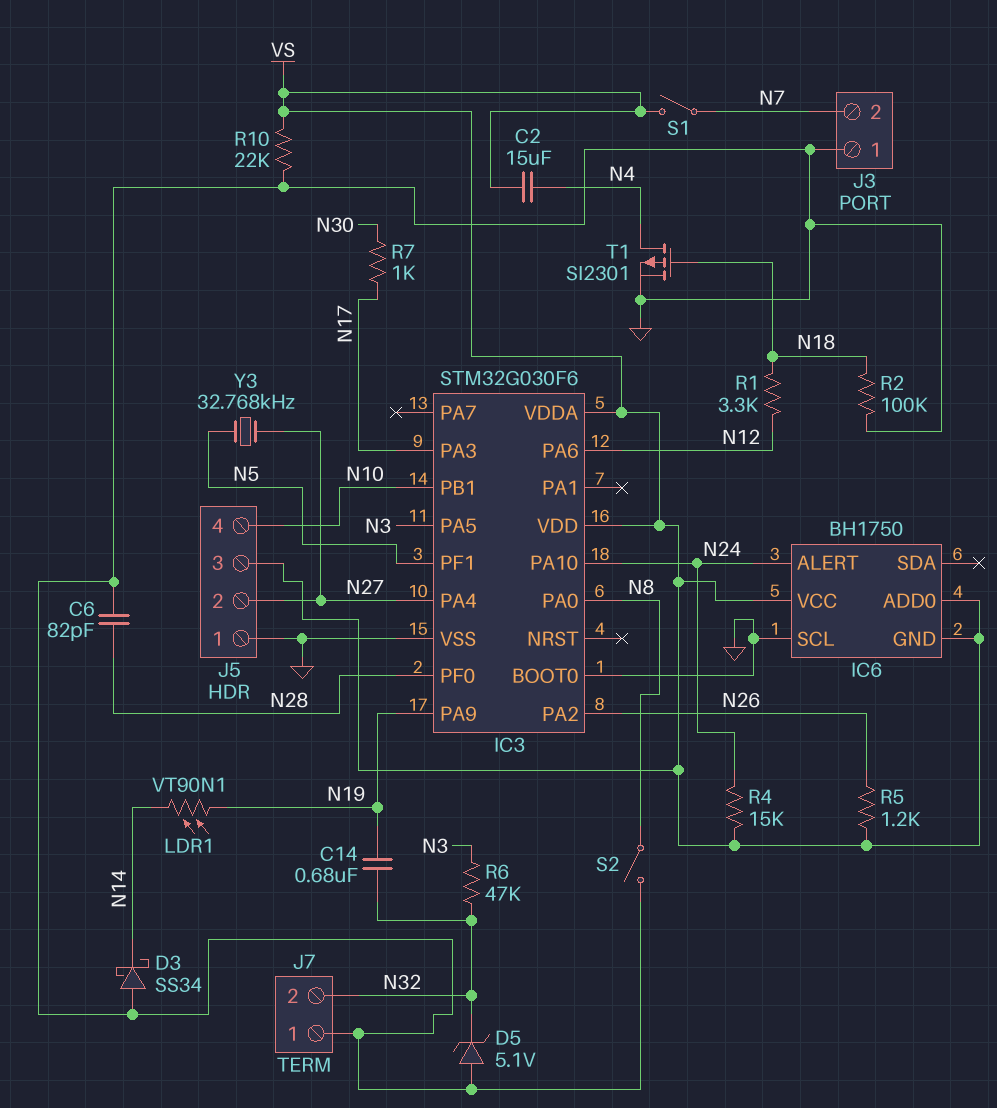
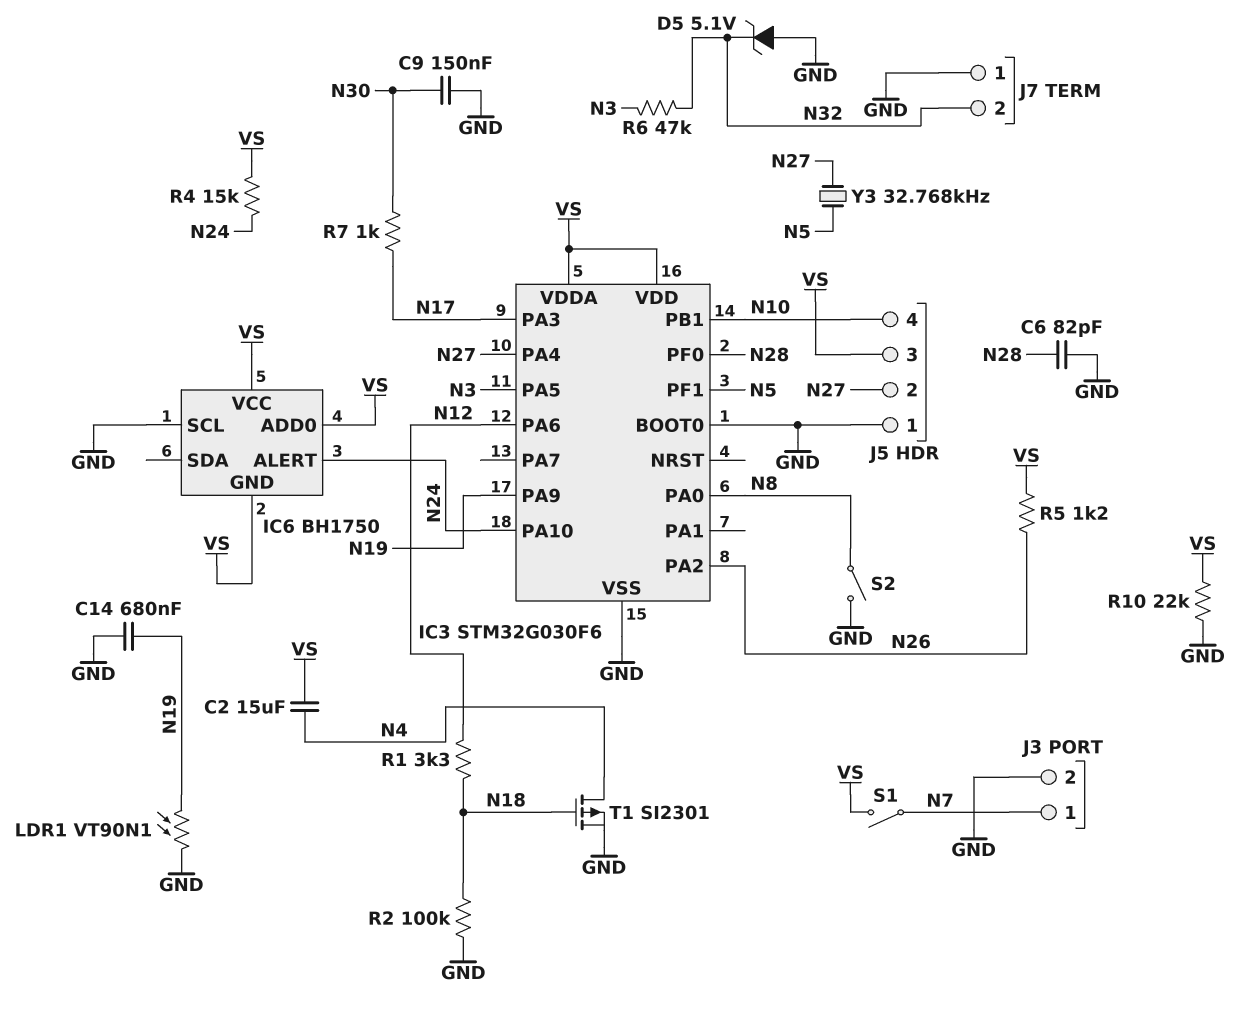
C9: none -> 150nF (GND, N30)
C14: 680nF (N19, N32) -> 680nF (GND, N19)
D3: schottky SS34 (A GND, K N14) -> none
J3 pin 1: GND -> N7
J3 pin 2: N7 -> GND
LDR1: VT90N1 (N14, N19) -> VT90N1 (GND, N19)

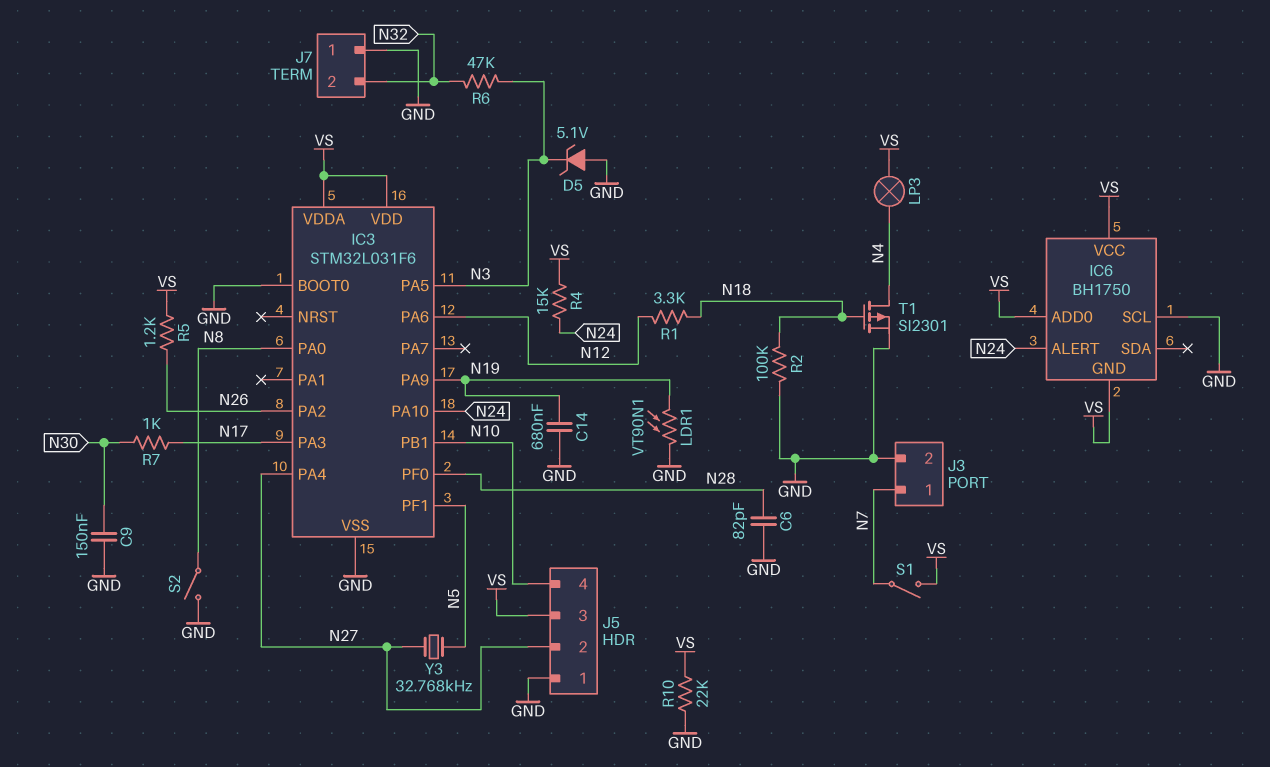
C2: 15uF (N4, VS) -> none
D5: zener 5.1V (A GND, K N32) -> zener 5.1V (A GND, K N3)
IC3: STM32G030F6 -> STM32L031F6
LP3: none -> lamp (N4, VS)

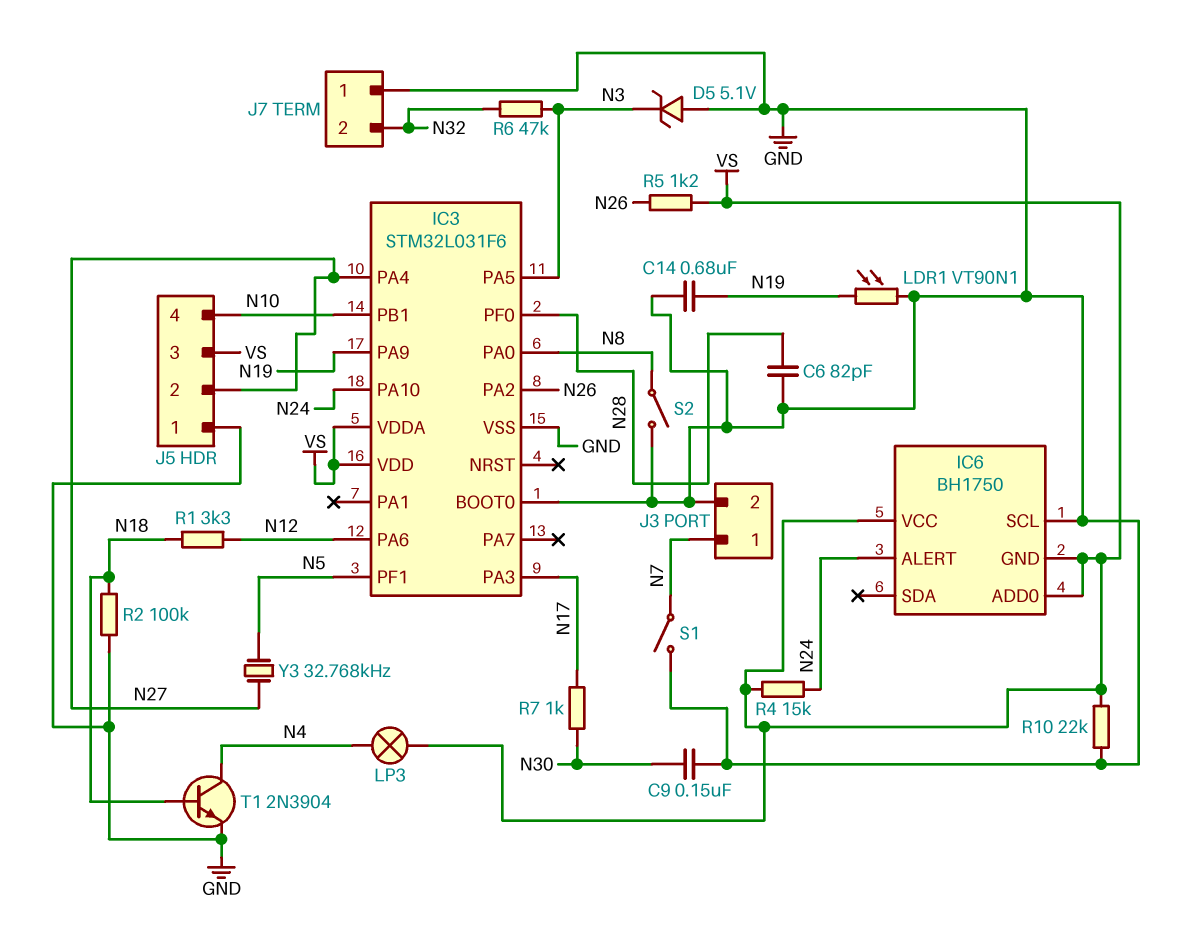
S1: switch (N7, VS) -> switch (GND, N7)
T1: PMOS SI2301 (G N18, D N4, S GND) -> NPN 2N3904 (B N18, C N4, E GND)

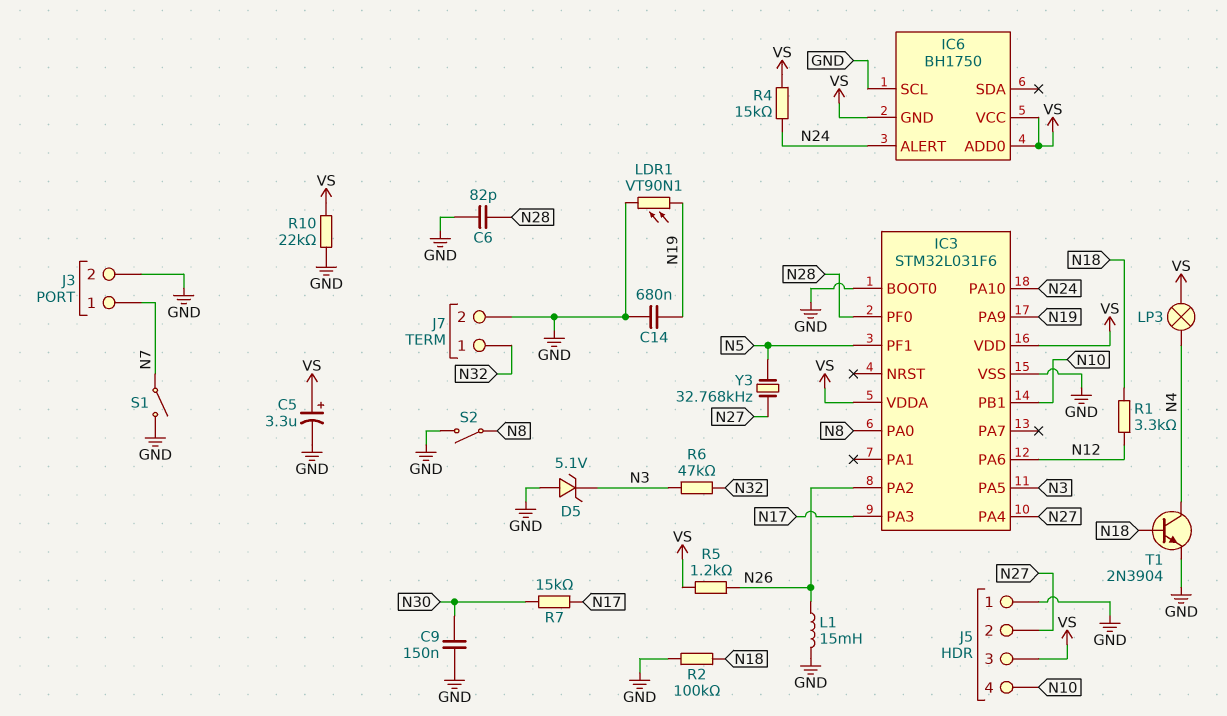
C5: none -> 3.3uF (plus VS, minus GND)
J7 pin 1: GND -> N32
J7 pin 2: N32 -> GND
L1: none -> 15mH (GND, N26)
R7: 1k (N17, N30) -> 15k (N17, N30)

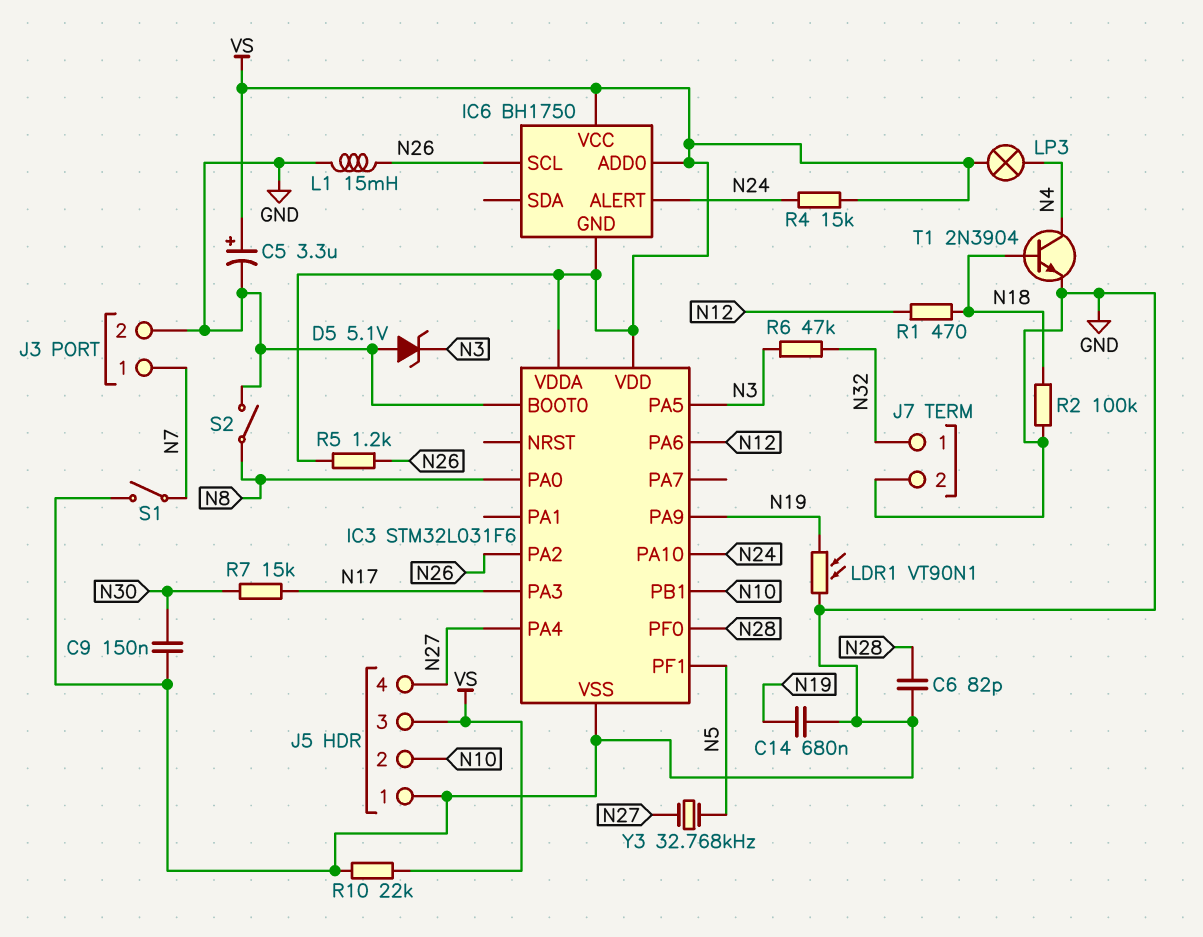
IC6 pin SCL: GND -> N26
J5 pin 2: N27 -> N10
J5 pin 4: N10 -> N27
R1: 3.3k (N12, N18) -> 470 (N12, N18)

